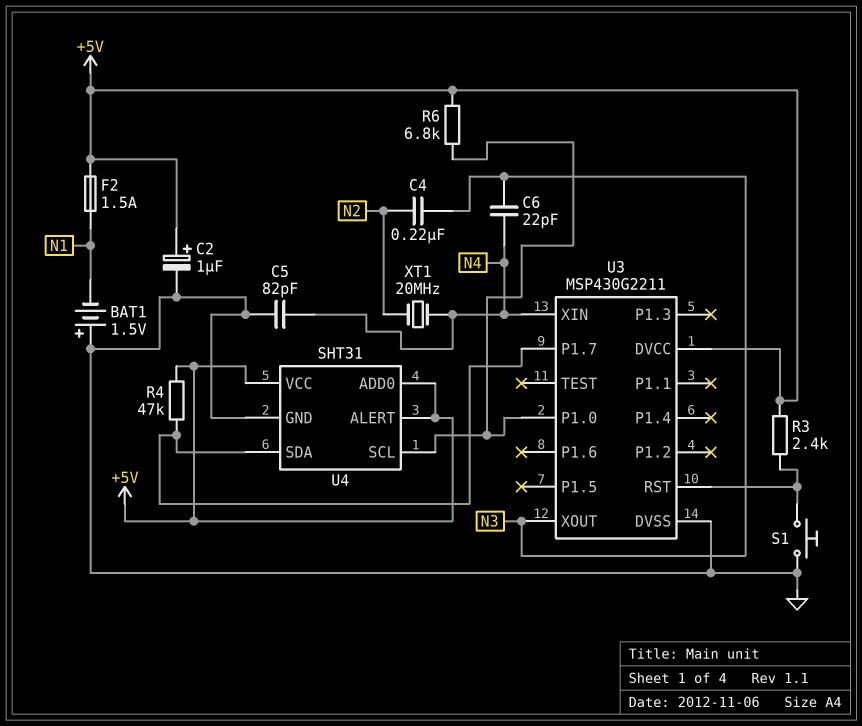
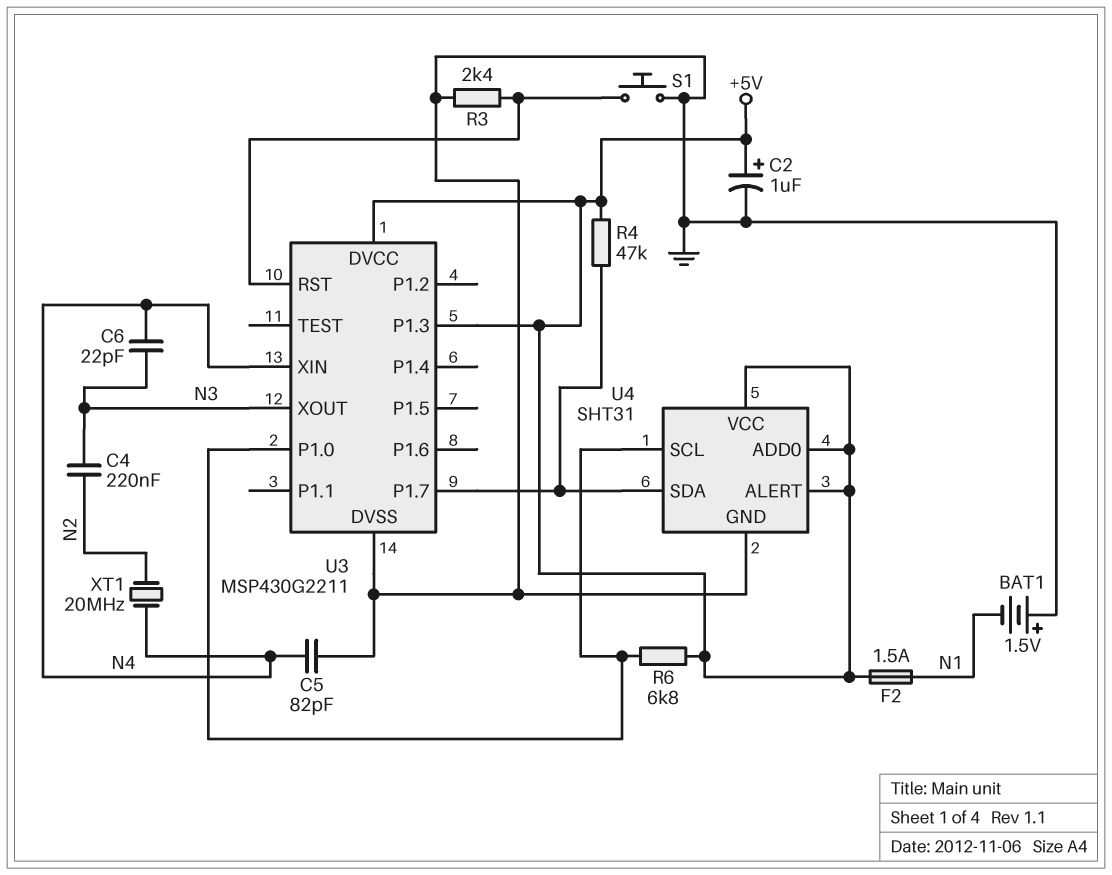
R3: 2.4k (+5V, U3/RST) -> 2.4k (GND, U3/RST)
U3 pin P1.3: none -> +5V

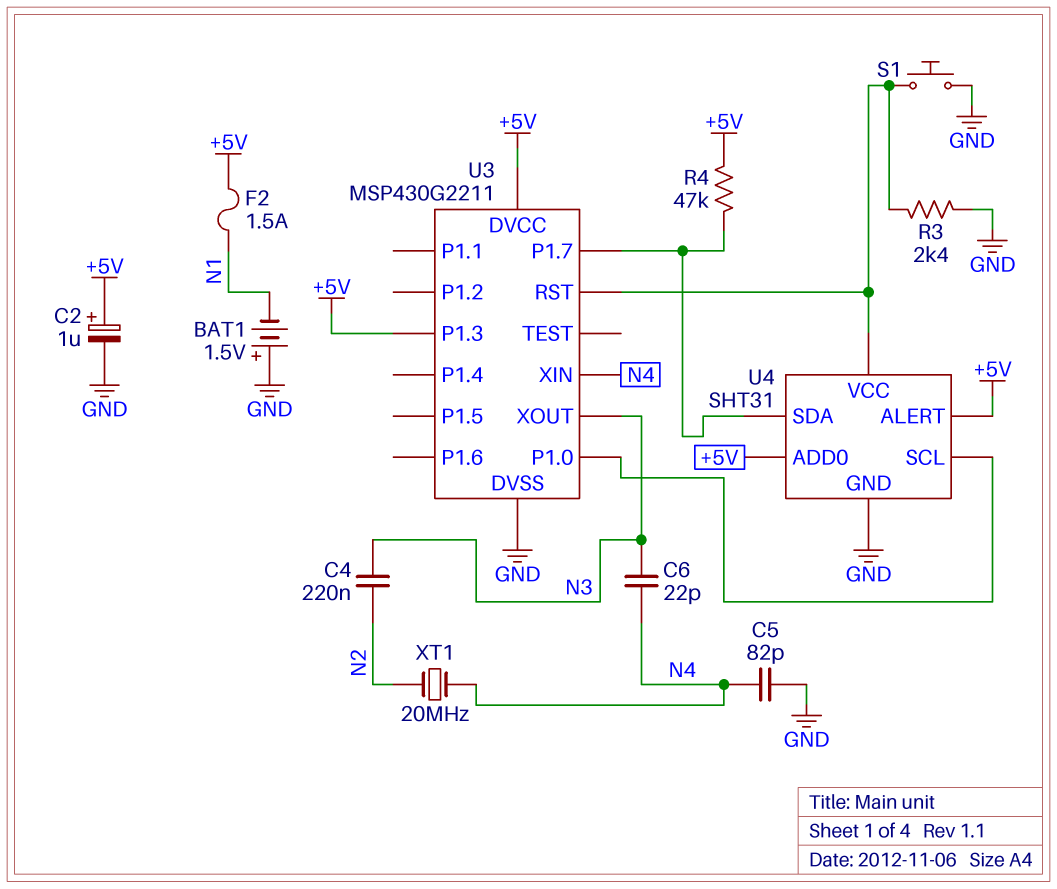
R6: 6.8k (+5V, U3/P1.0) -> none
U4 pin VCC: +5V -> U3/RST

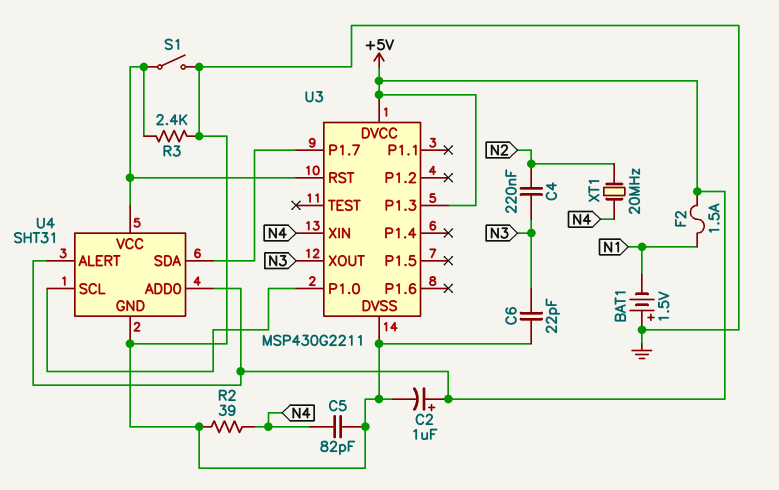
C6: 22pF (N3, N4) -> 22pF (GND, N3)
R2: none -> 39 (GND, N4)
R4: 47k (+5V, U3/P1.7) -> none
S1: button (GND, U3/RST) -> switch (GND, U3/RST)

